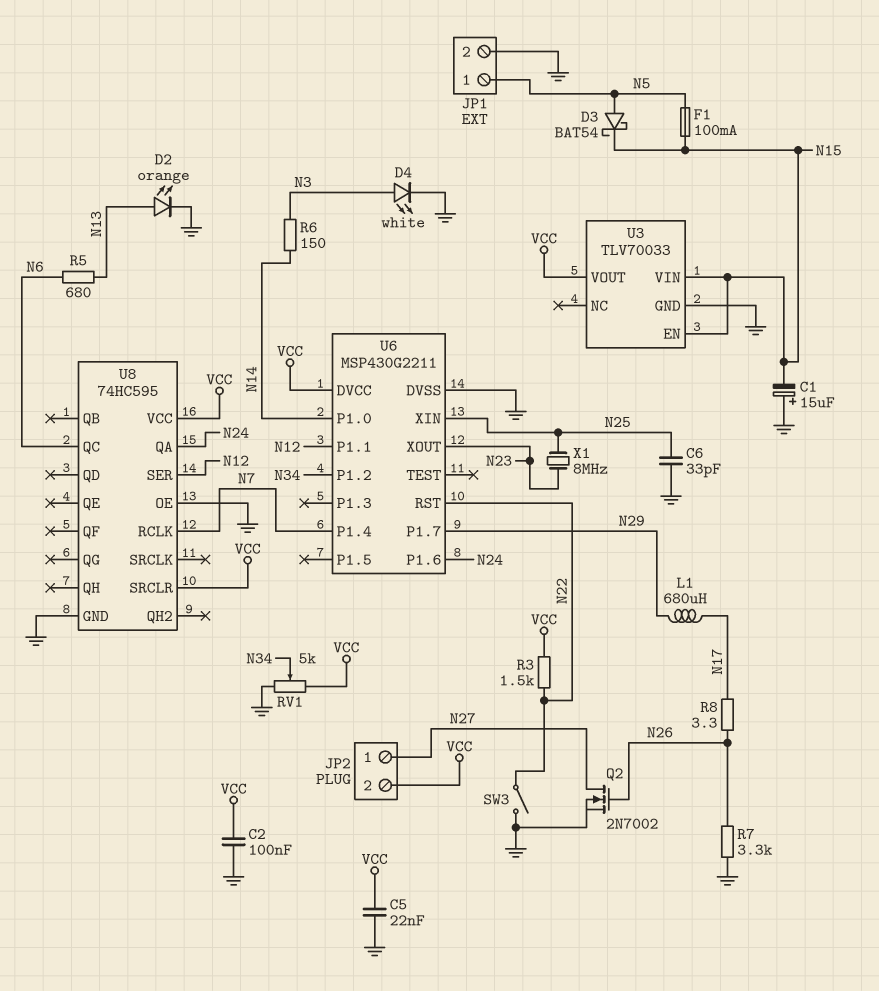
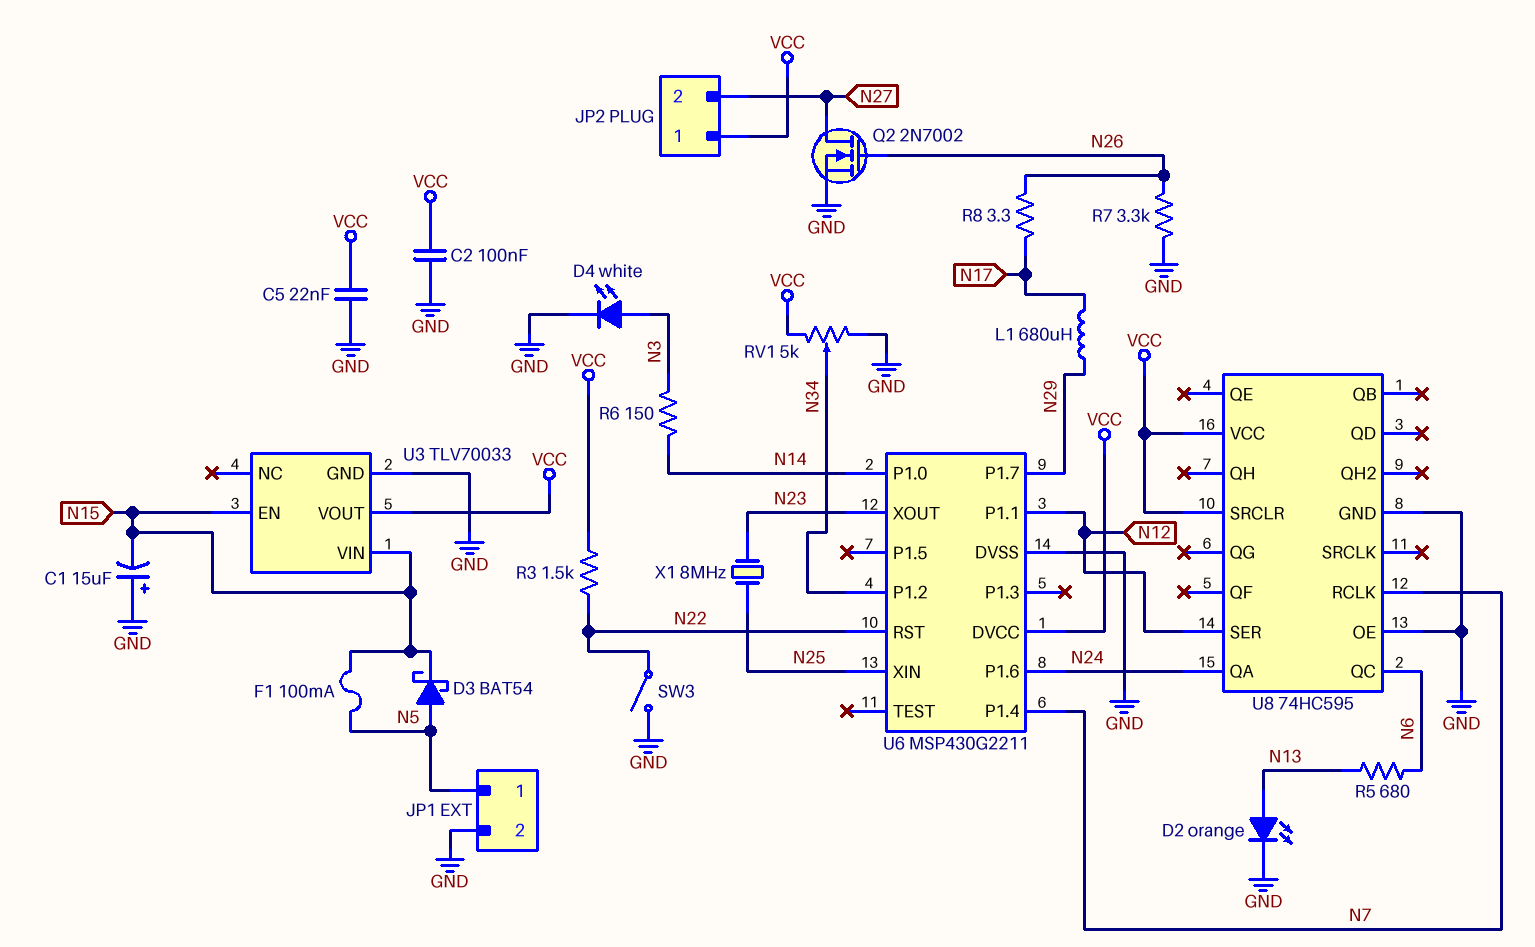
C6: 33pF (GND, N25) -> none
JP2 pin 1: N27 -> VCC
JP2 pin 2: VCC -> N27

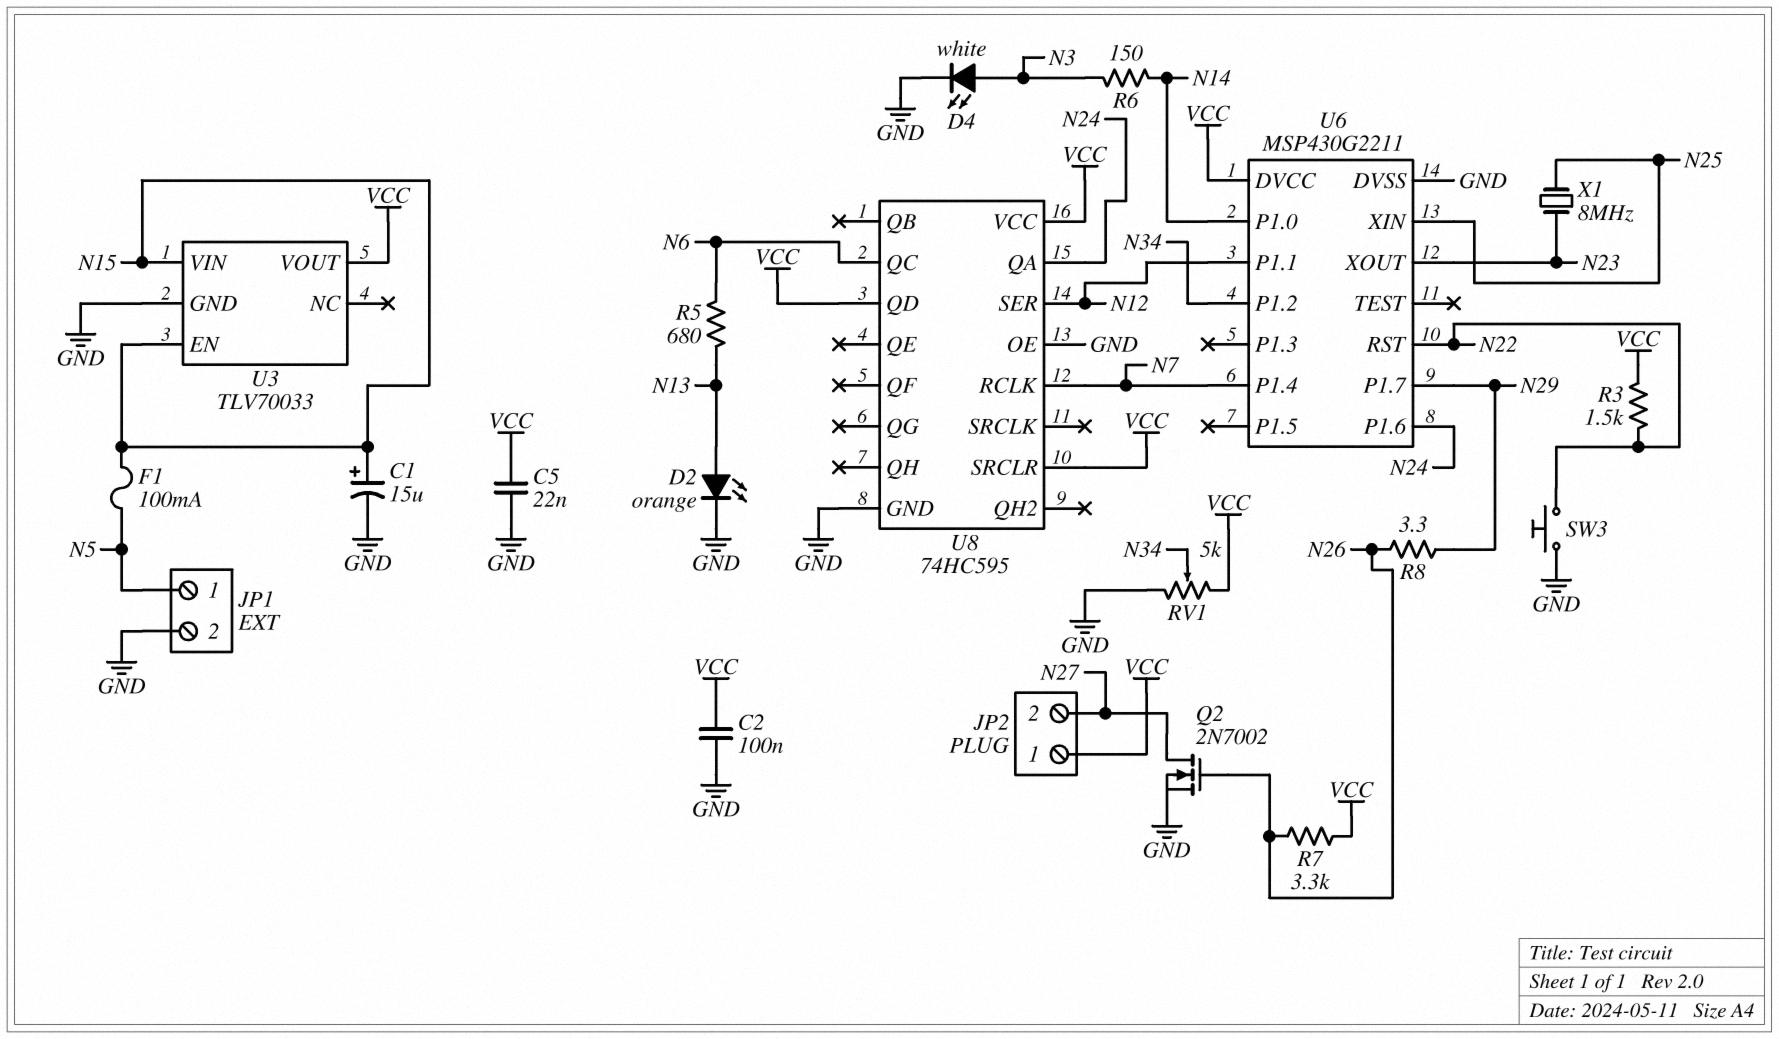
C1: 15uF (plus GND, minus N15) -> 15uF (plus N15, minus GND)
D3: schottky BAT54 (A N5, K N15) -> none
L1: 680uH (N17, N29) -> none
R7: 3.3k (GND, N26) -> 3.3k (N26, VCC)
R8: 3.3 (N17, N26) -> 3.3 (N26, N29)
SW3: switch (GND, N22) -> button (GND, N22)
U8 pin QD: none -> VCC

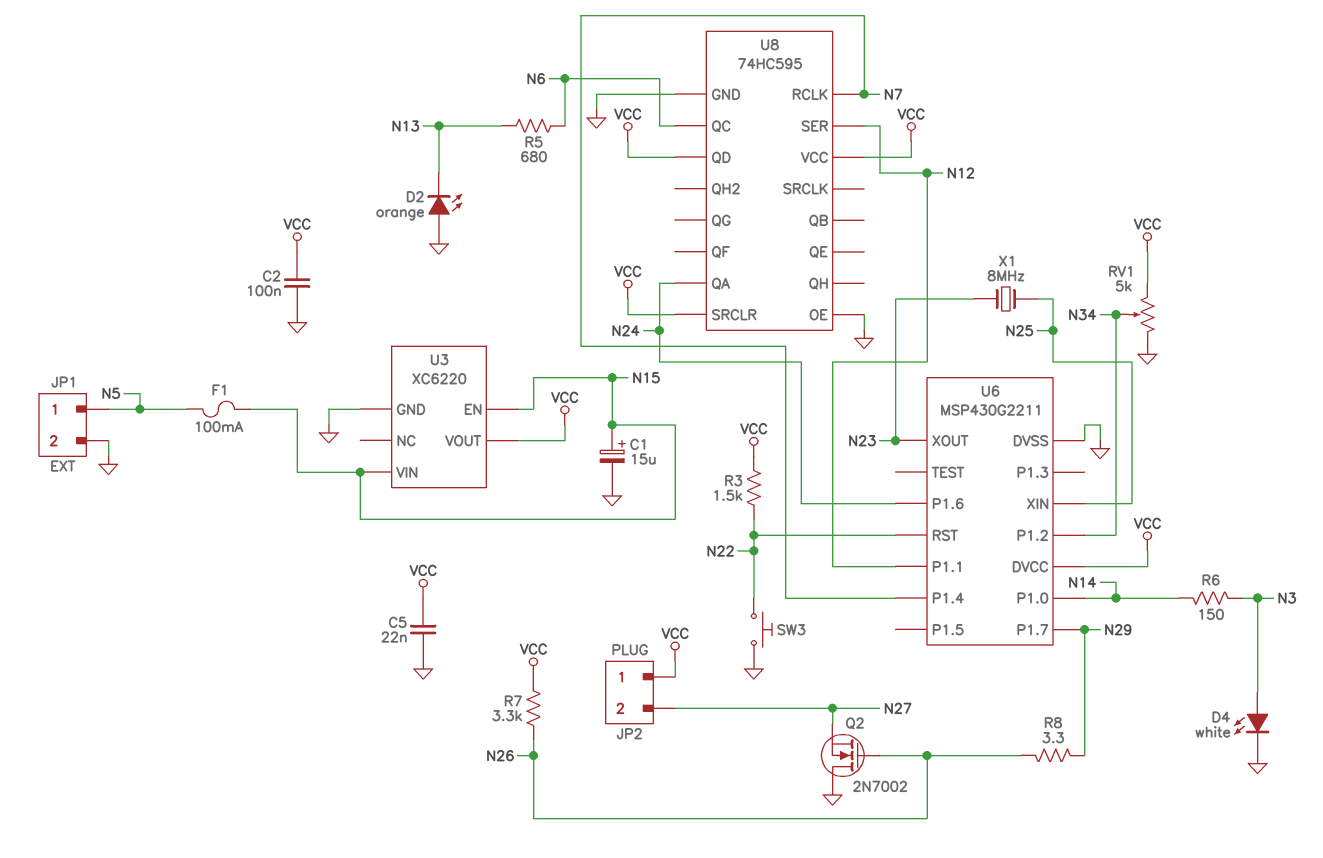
D2: LED orange (A N13, K GND) -> LED orange (A GND, K N13)
Q2: NMOS 2N7002 (G N26, D N27, S GND) -> NMOS 2N7002 (G N26, D GND, S N27)
U3: TLV70033 -> XC6220

